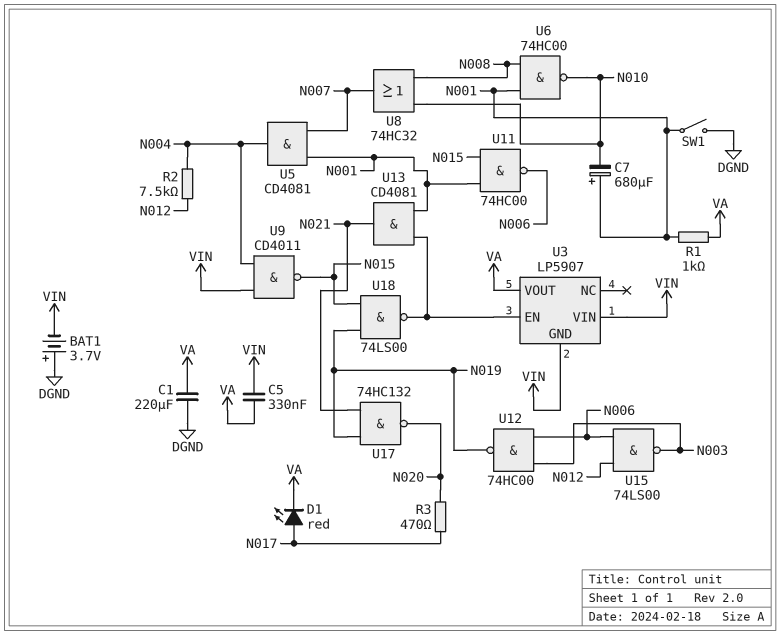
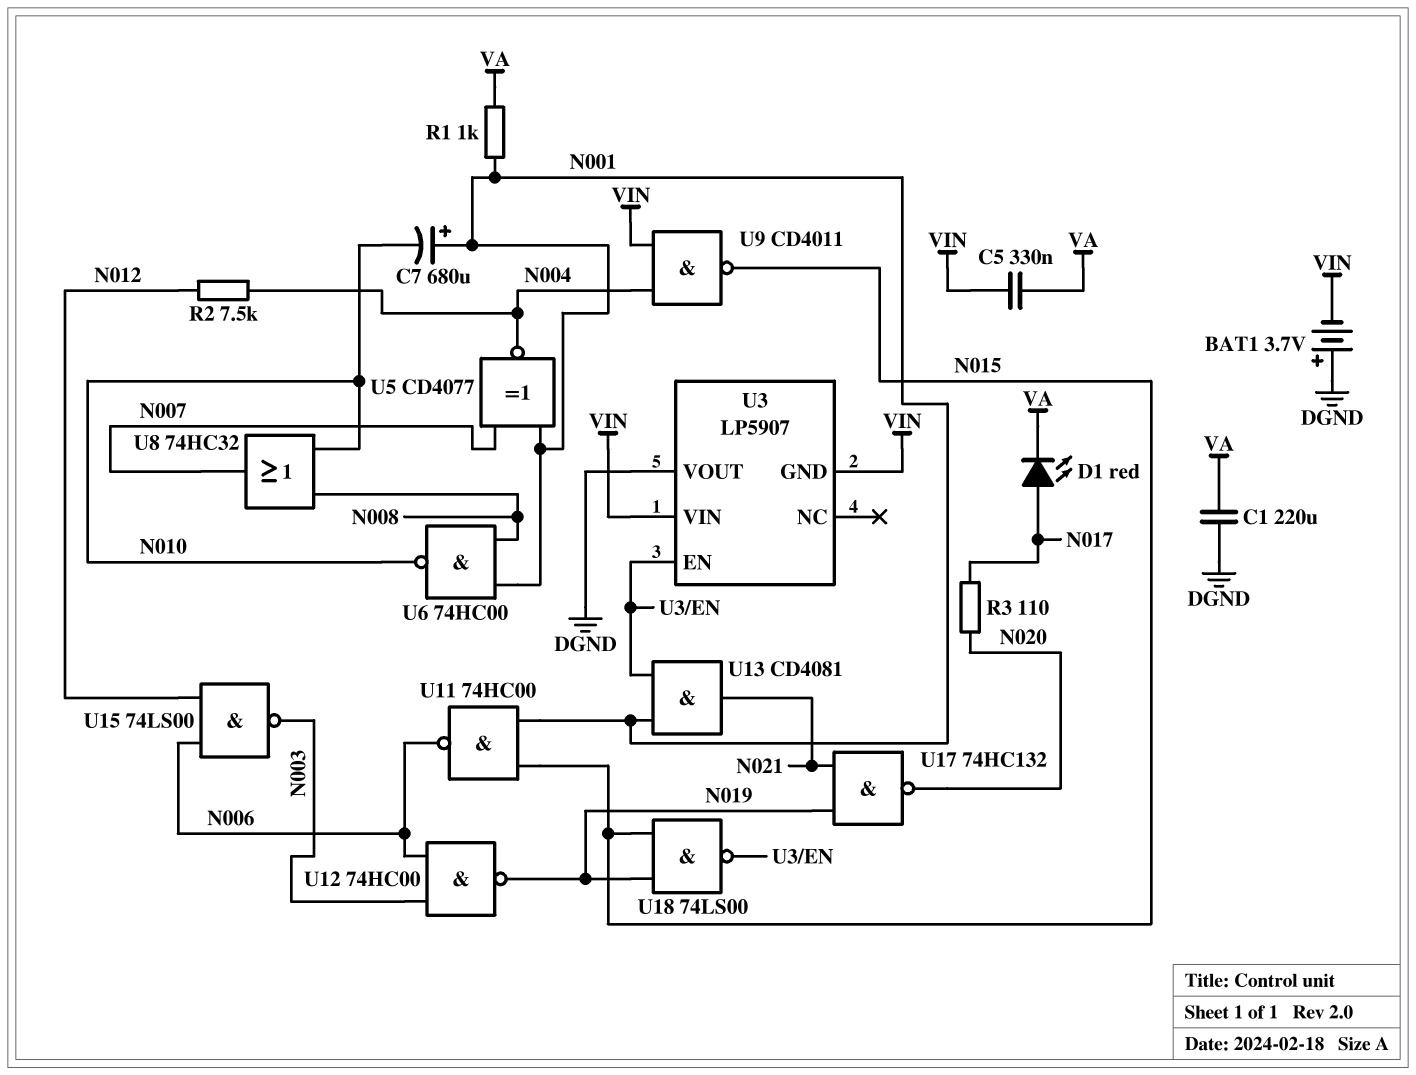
R3: 470 (N017, N020) -> 110 (N017, N020)
SW1: switch (DGND, N001) -> none
U3 pin VOUT: VA -> DGND
U5: AND CD4081 (in N001, in N007, out N004) -> XNOR CD4077 (in N001, in N007, out N004)

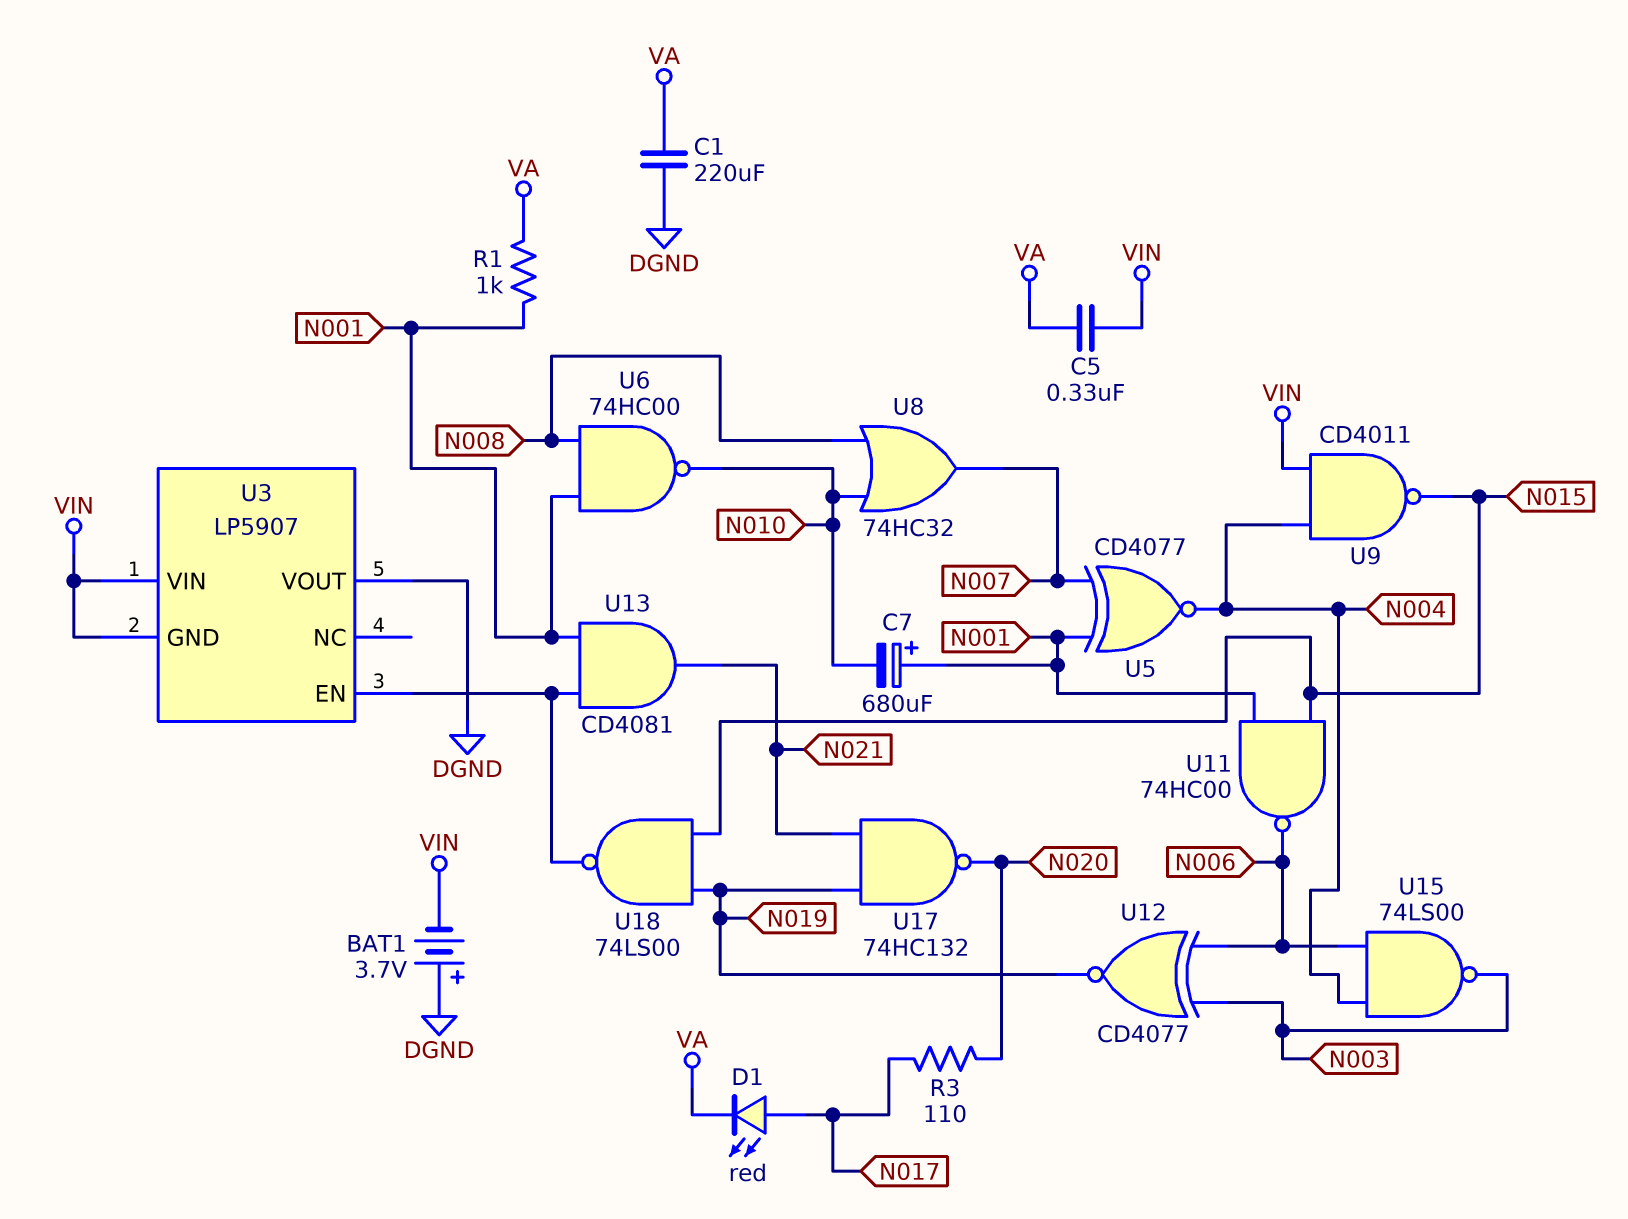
R2: 7.5k (N004, N012) -> none
U12: NAND 74HC00 (in N003, in N006, out N019) -> XNOR CD4077 (in N003, in N006, out N019)
U15: NAND 74LS00 (in N006, in N012, out N003) -> NAND 74LS00 (in N004, in N006, out N003)

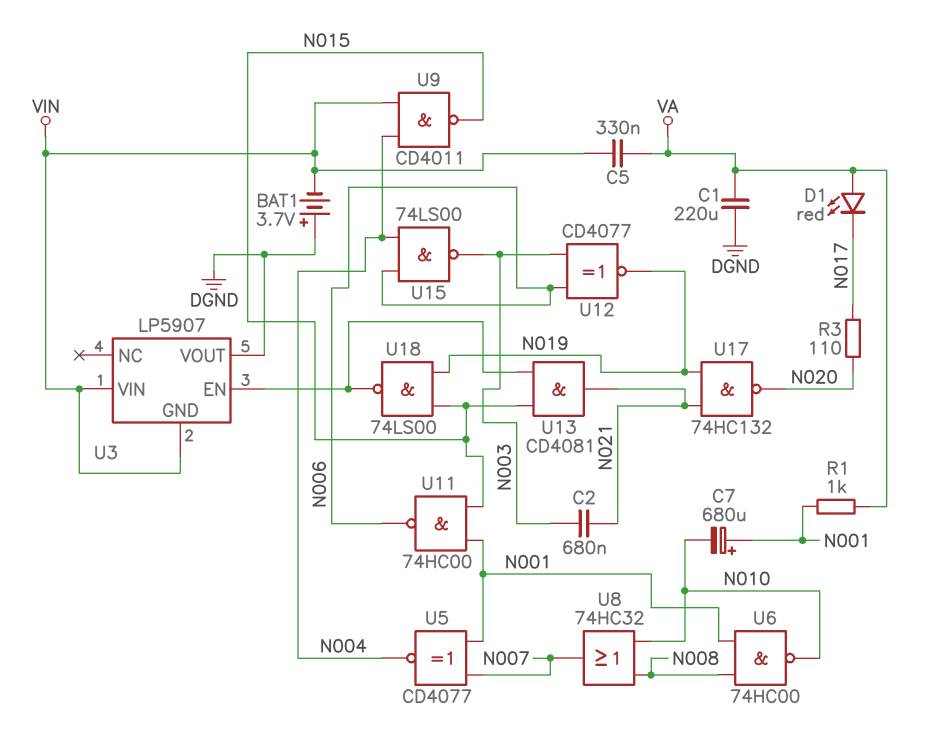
C2: none -> 680nF (N003, N021)
D1: LED red (A N017, K VA) -> LED red (A VA, K N017)
U13: AND CD4081 (in N001, in U3/EN, out N021) -> AND CD4081 (in N015, in U3/EN, out N021)

